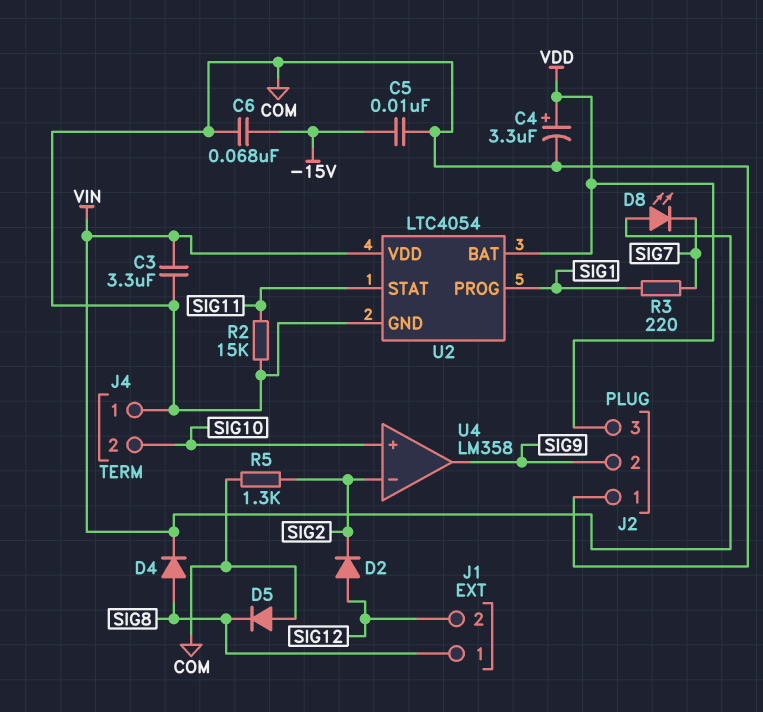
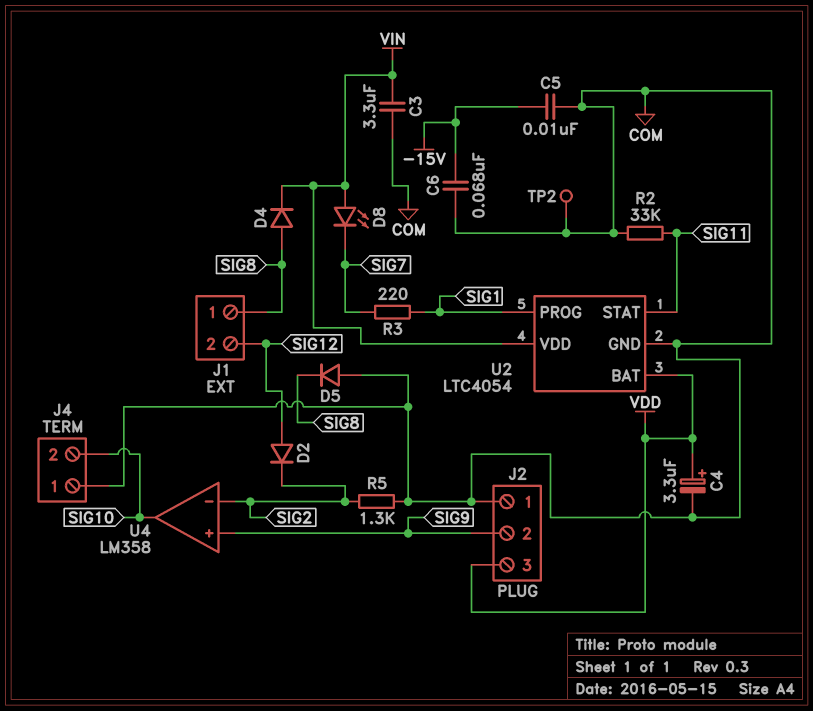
R2: 15k (COM, SIG11) -> 33k (COM, SIG11)
TP2: none -> test point (COM)
U4 pin in+: SIG10 -> SIG9
U4 pin out: SIG9 -> SIG10

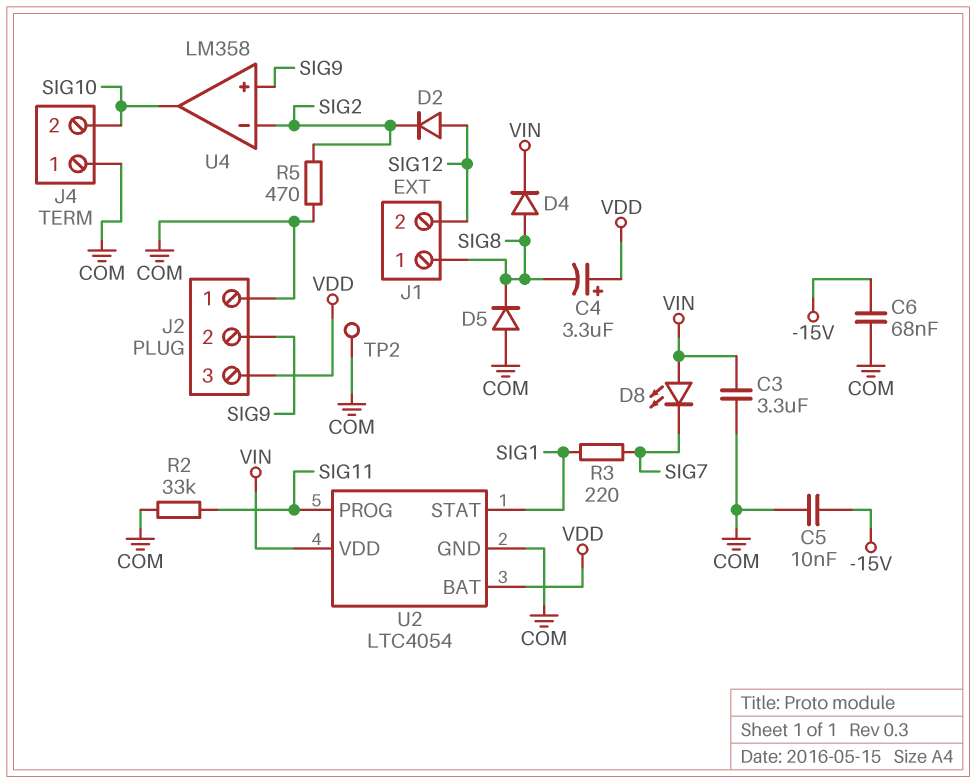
C4: 3.3uF (plus VDD, minus COM) -> 3.3uF (plus VDD, minus SIG8)
R5: 1.3k (COM, SIG2) -> 470 (COM, SIG2)
U2 pin PROG: SIG1 -> SIG11
U2 pin STAT: SIG11 -> SIG1

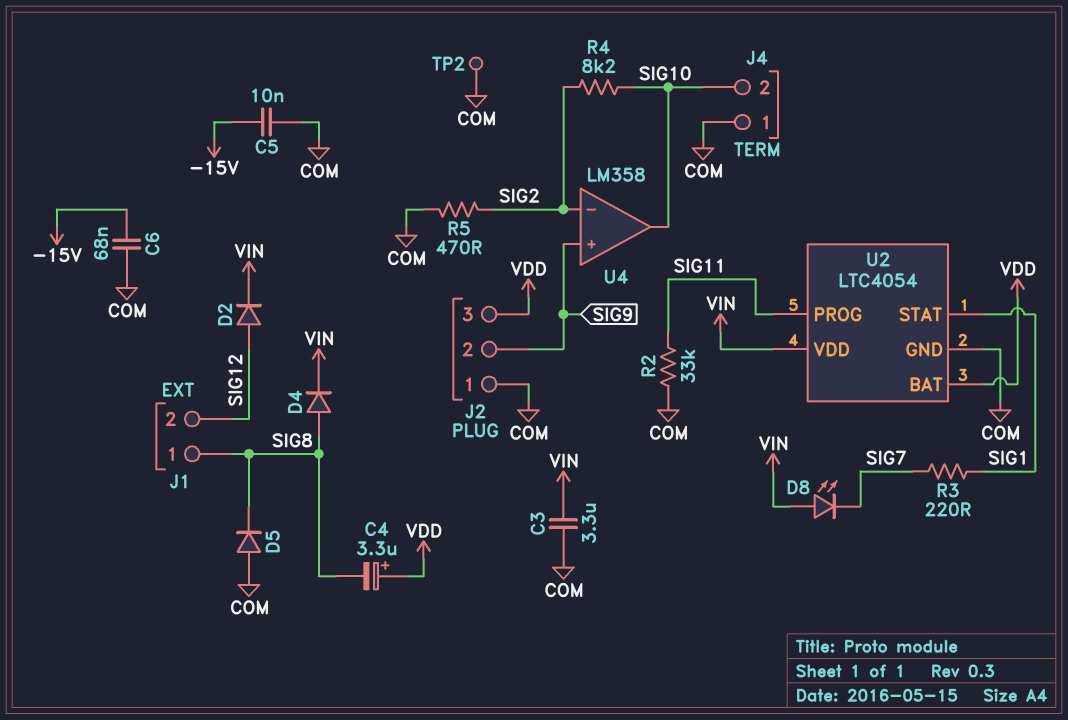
D2: diode (A SIG12, K SIG2) -> diode (A SIG12, K VIN)
R4: none -> 8.2k (SIG2, SIG10)

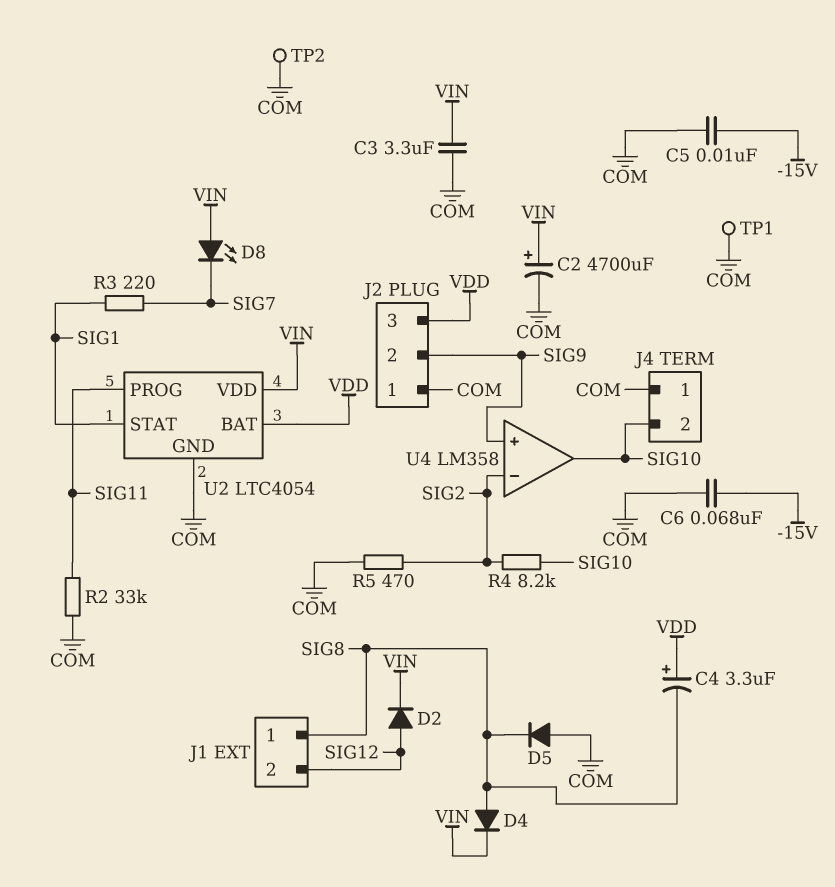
C2: none -> 4700uF (plus VIN, minus COM)
TP1: none -> test point (COM)

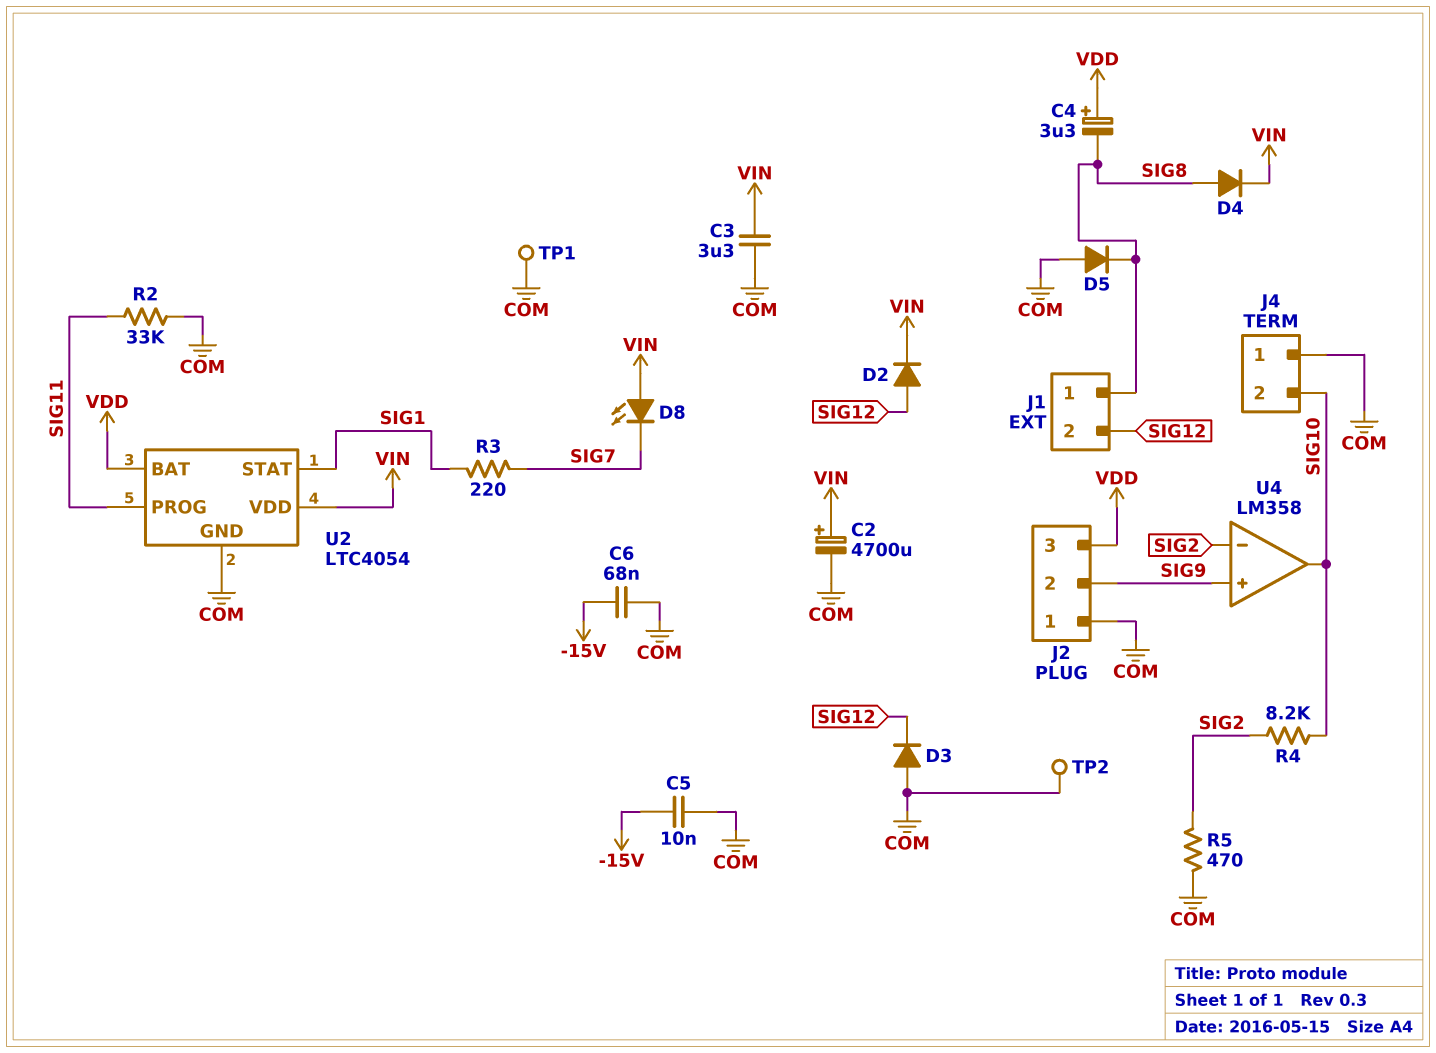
D3: none -> diode (A COM, K SIG12)

